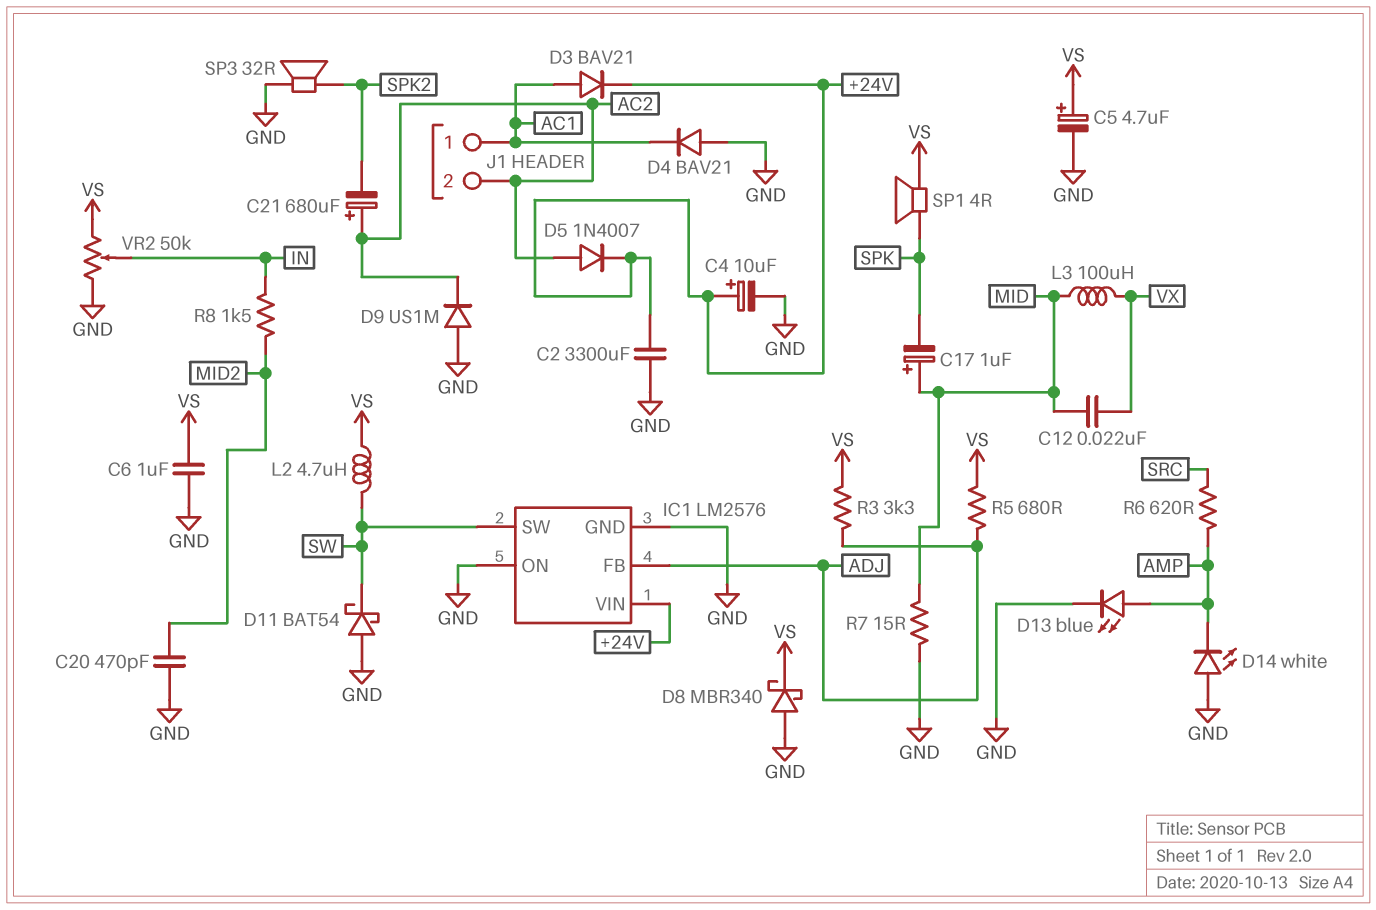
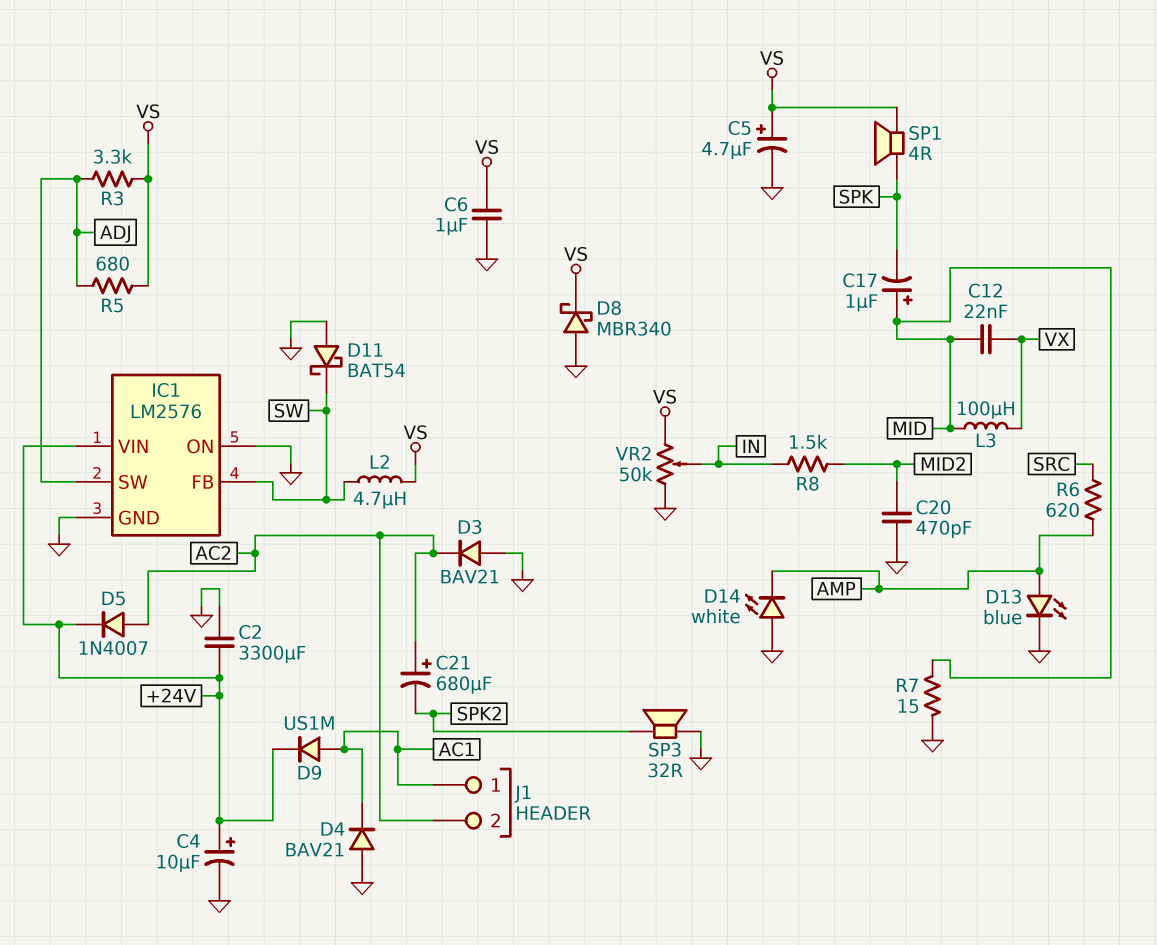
D3: diode BAV21 (A AC1, K +24V) -> diode BAV21 (A GND, K AC2)
D9: diode US1M (A GND, K AC2) -> diode US1M (A AC1, K +24V)
IC1 pin FB: ADJ -> SW
IC1 pin SW: SW -> ADJ

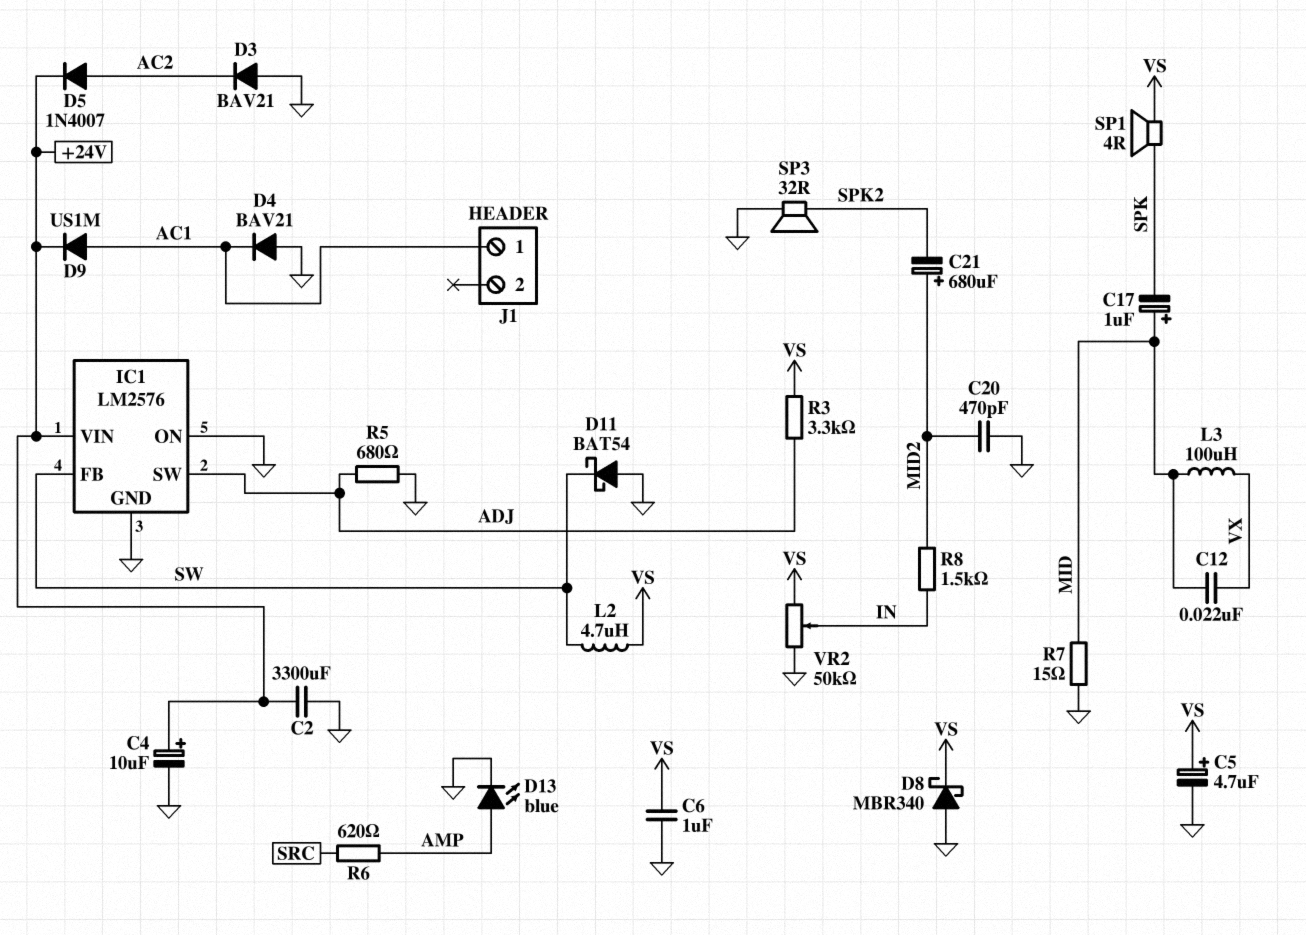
C21: 680uF (plus AC2, minus SPK2) -> 680uF (plus MID2, minus SPK2)
D14: LED white (A GND, K AMP) -> none
J1 pin 2: AC2 -> none
R5: 680 (ADJ, VS) -> 680 (ADJ, GND)

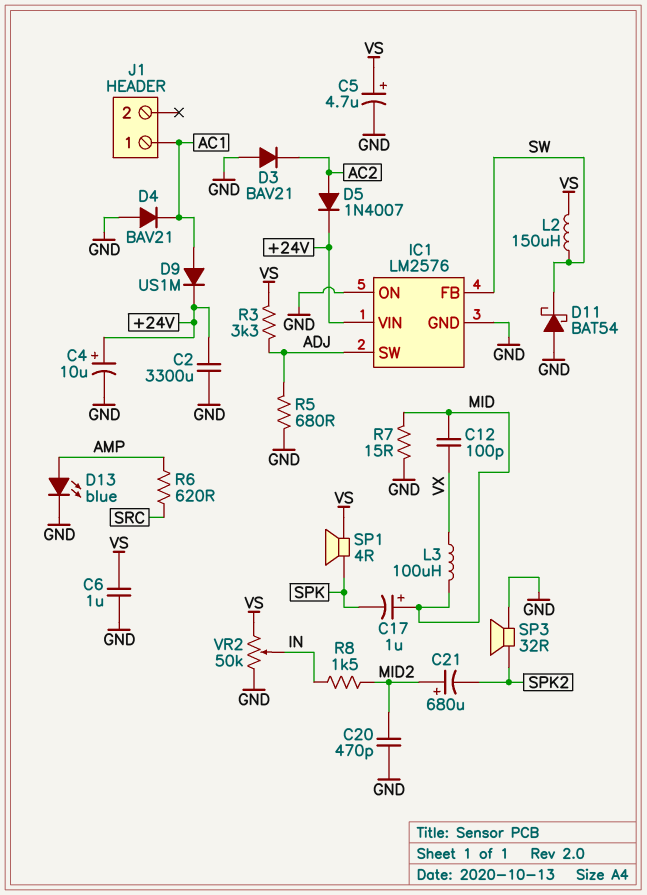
C12: 22nF (MID, VX) -> 100pF (MID, VX)
D8: schottky MBR340 (A GND, K VS) -> none
L2: 4.7uH (SW, VS) -> 150uH (SW, VS)

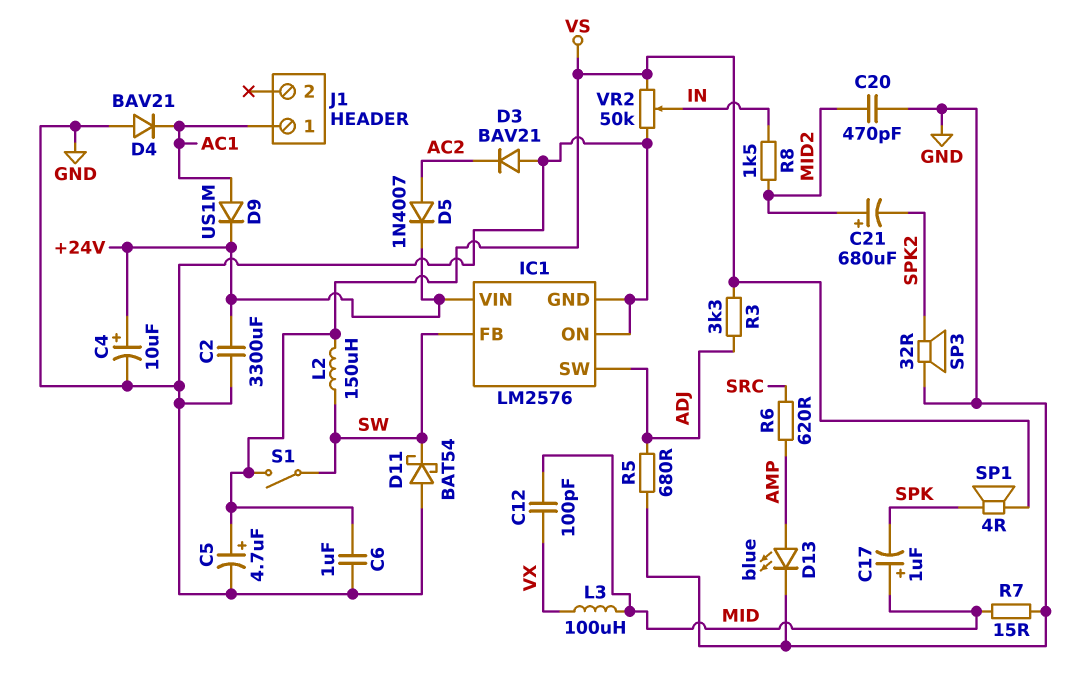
S1: none -> switch (SW, VS)

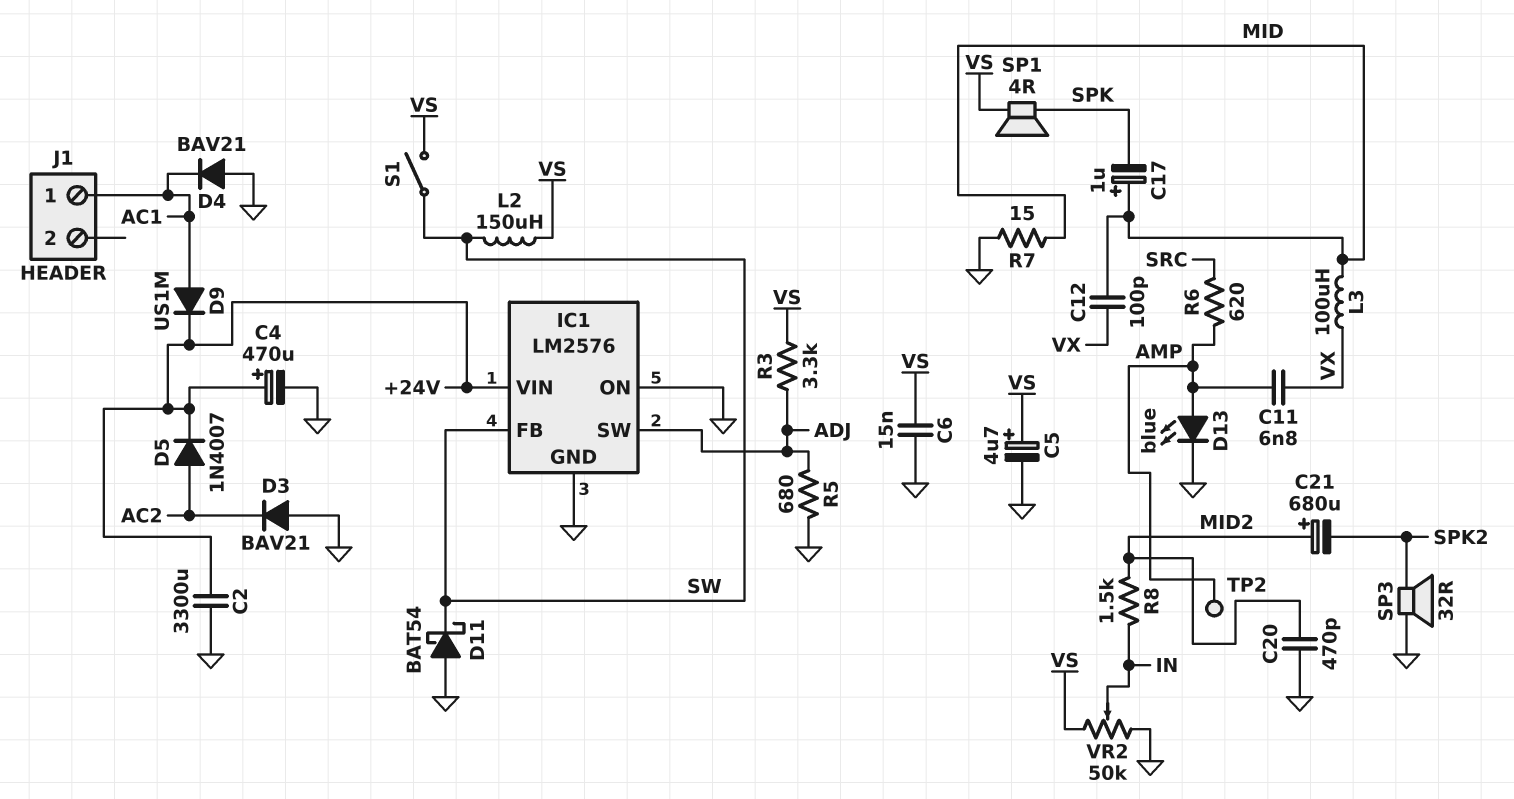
C4: 10uF (plus +24V, minus GND) -> 470uF (plus +24V, minus GND)
C6: 1uF (GND, VS) -> 15nF (GND, VS)
C11: none -> 6.8nF (AMP, VX)
TP2: none -> test point (AMP)

